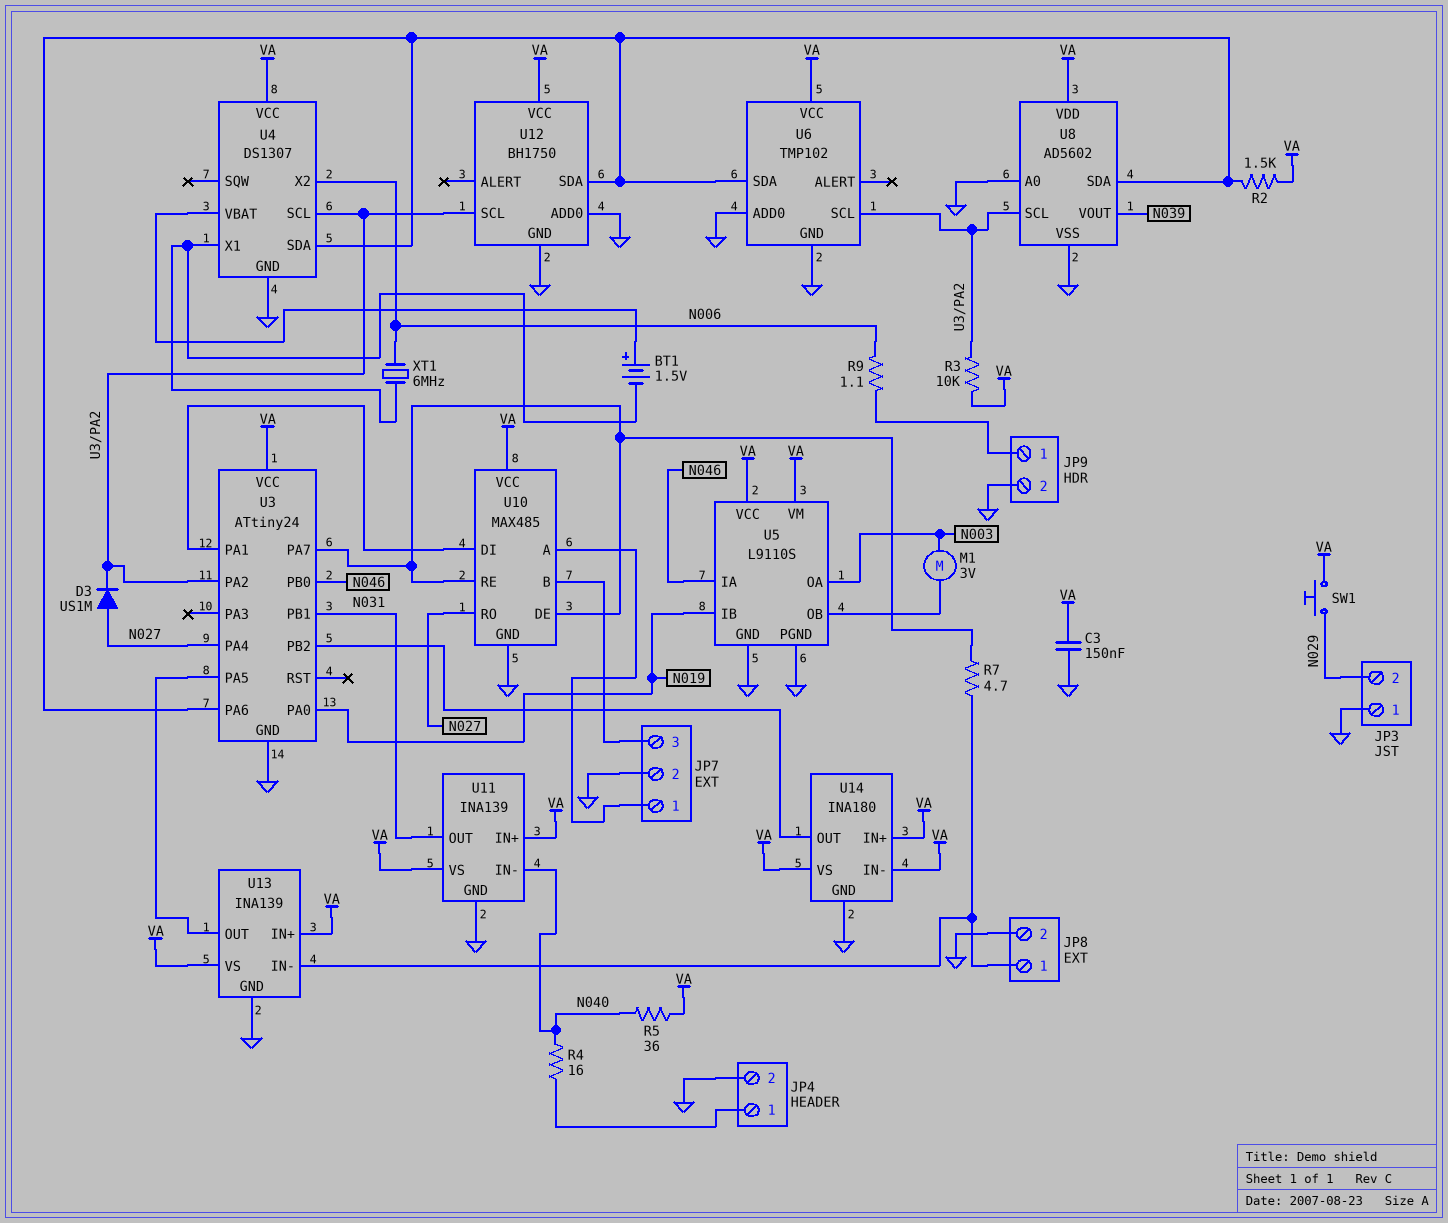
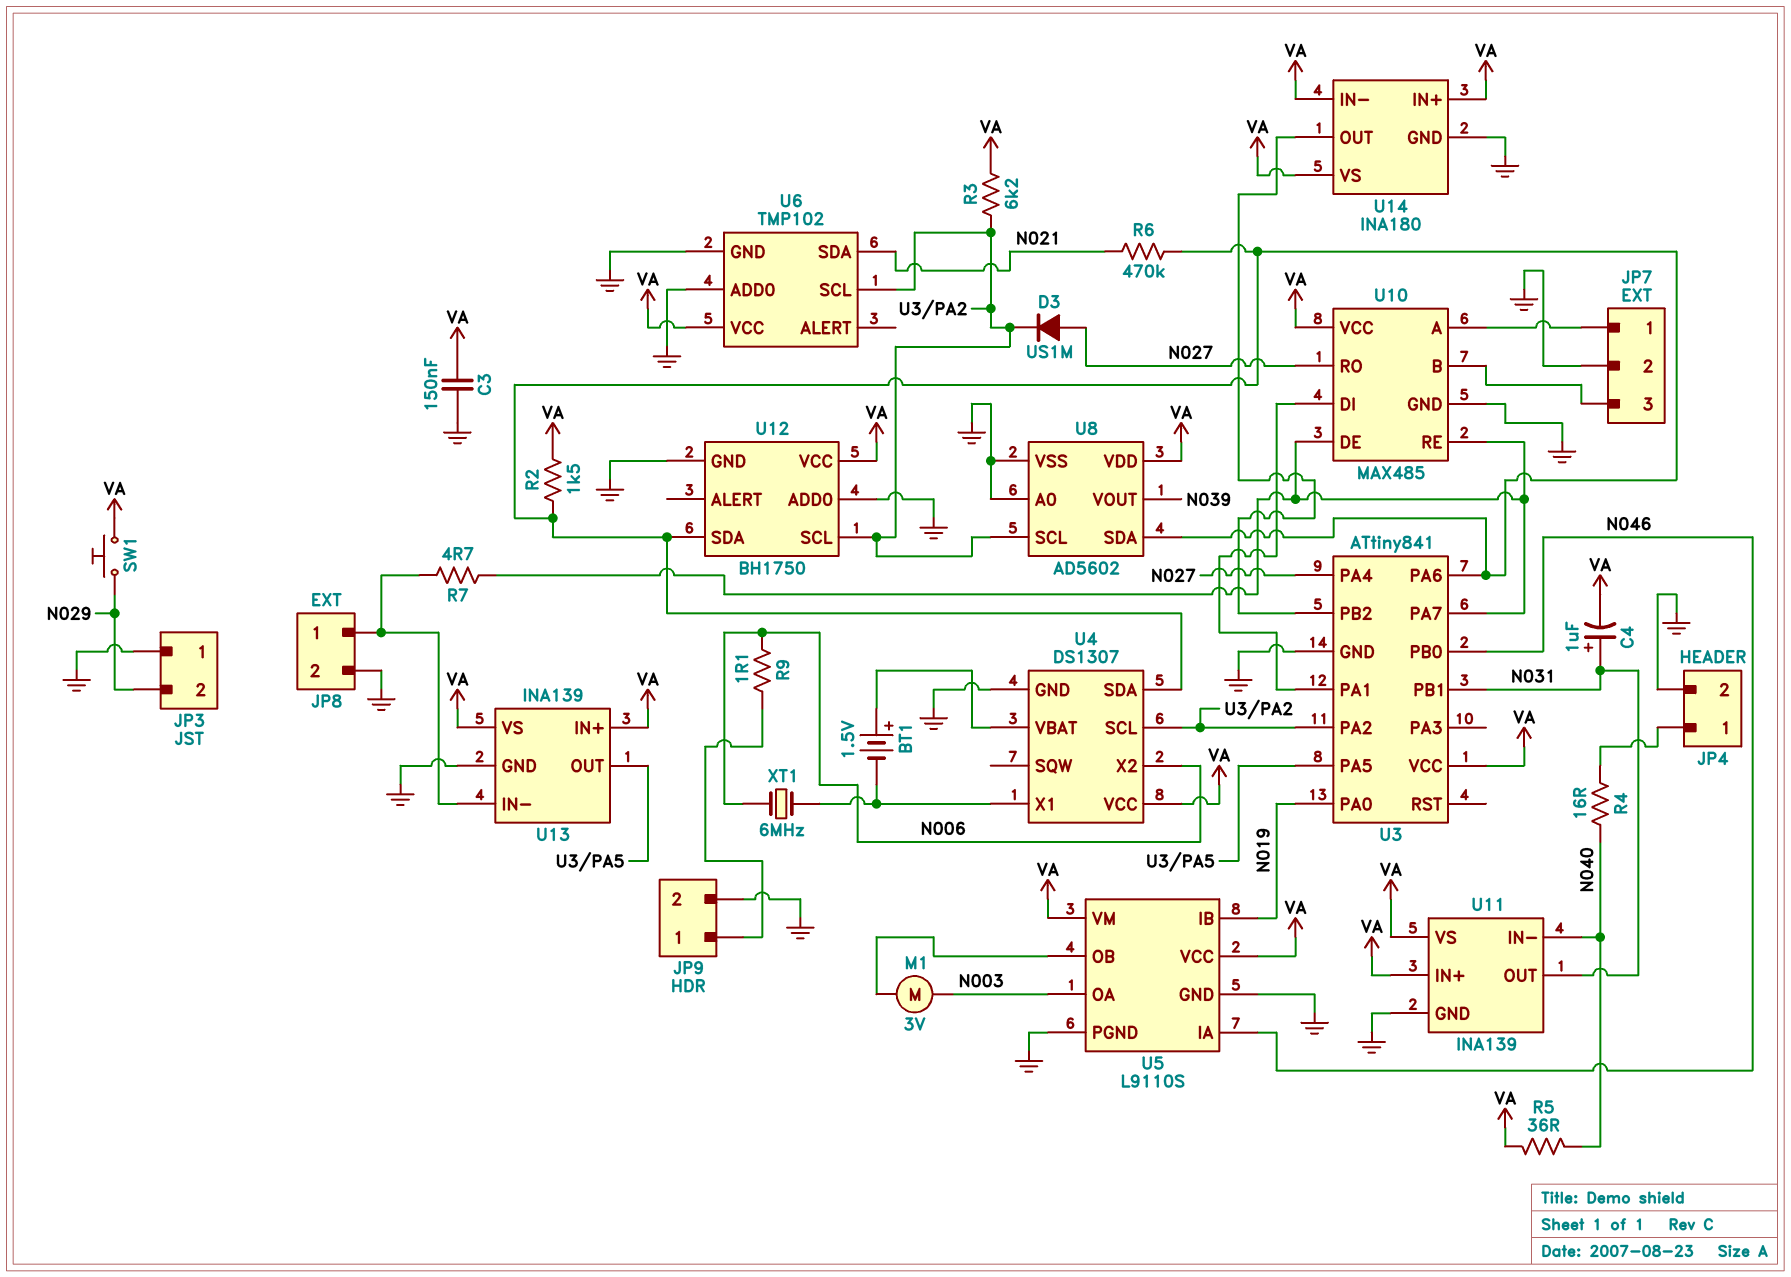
C4: none -> 1uF (plus N031, minus VA)
R3: 10k (U3/PA2, VA) -> 6.2k (U3/PA2, VA)
R6: none -> 470k (N021, U3/PA6)
U3: ATtiny24 -> ATtiny841
U6 pin SDA: U3/PA6 -> N021

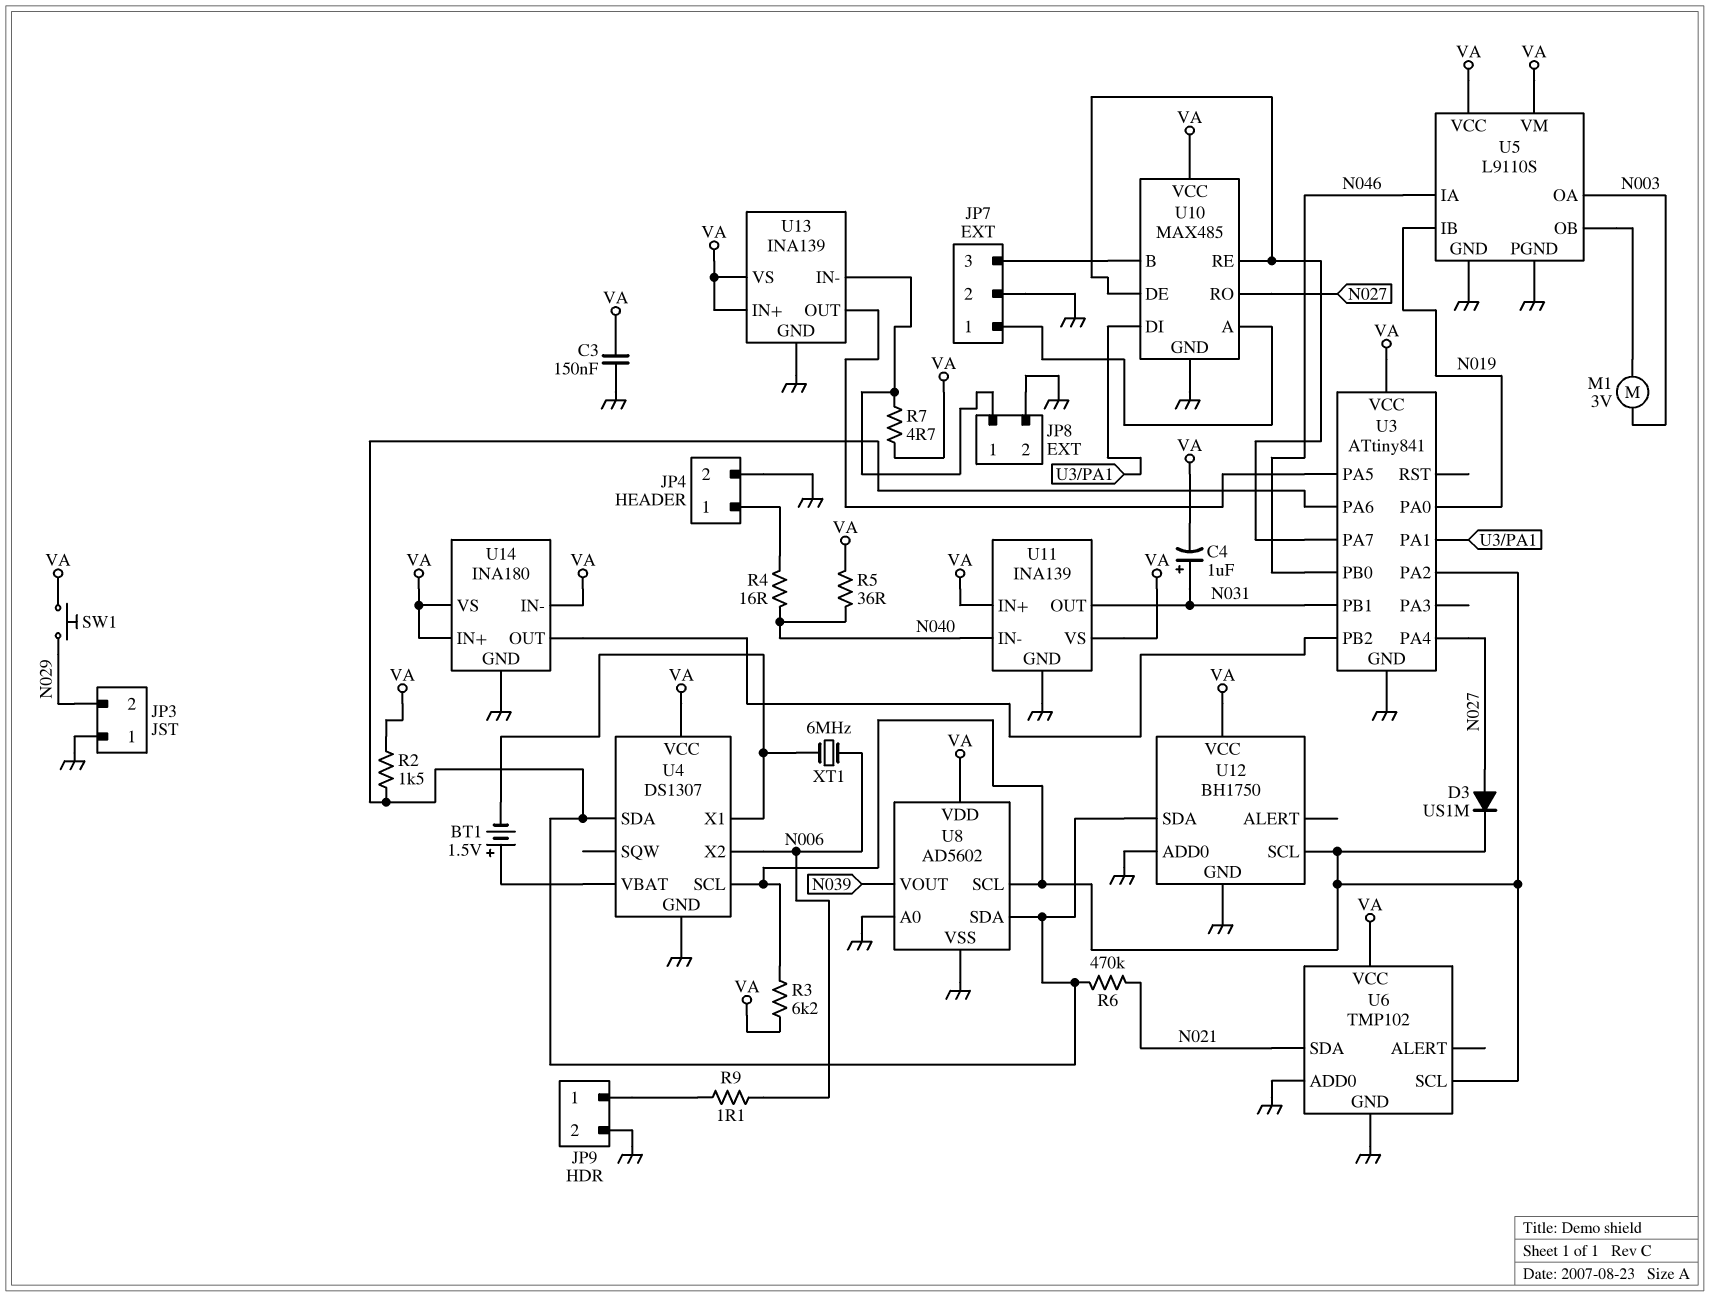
R7: 4.7 (JP8/1, U3/PA7) -> 4.7 (JP8/1, VA)

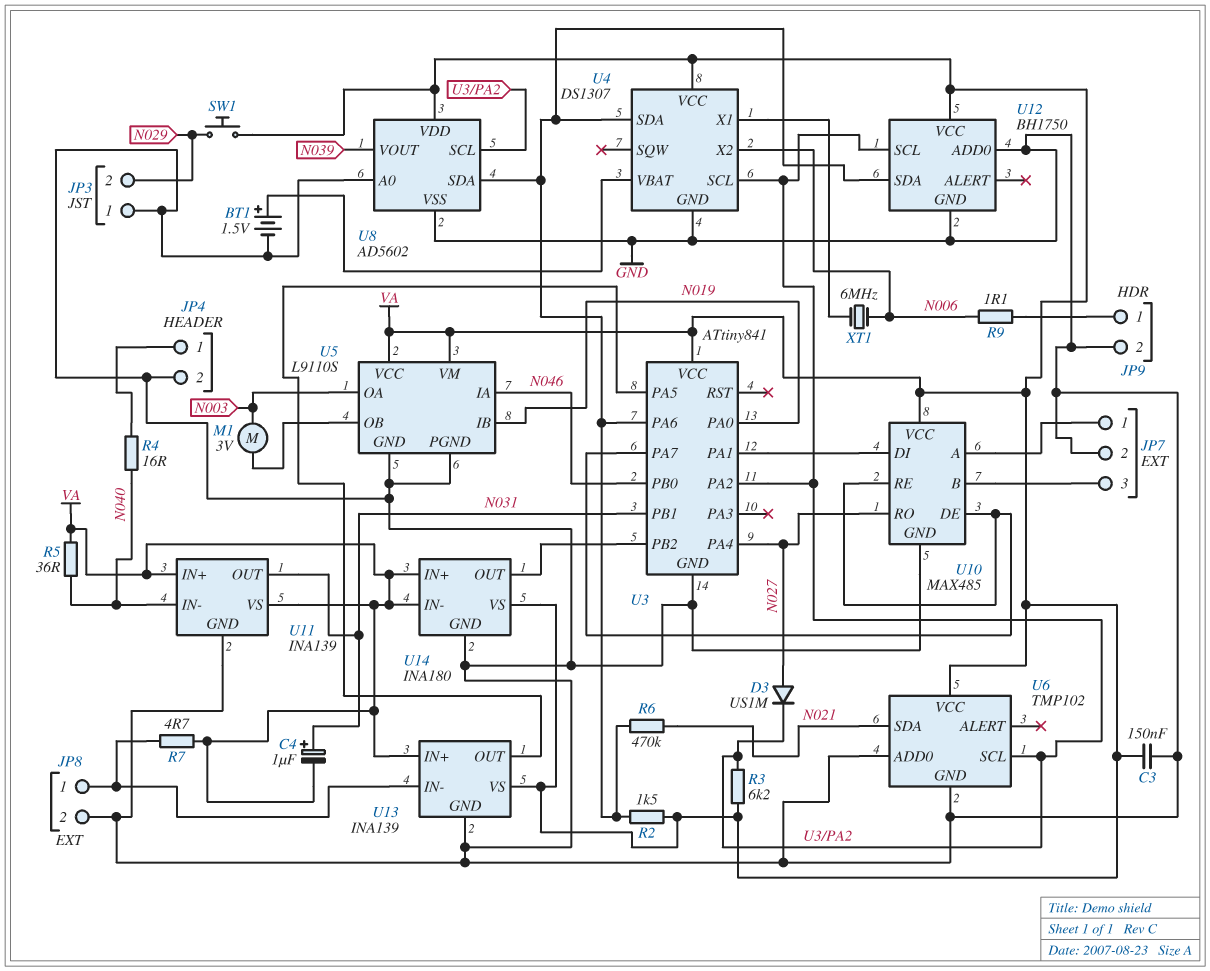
BT1: 1.5V (plus U4/VBAT, minus U4/X1) -> 1.5V (plus U4/VBAT, minus GND)

